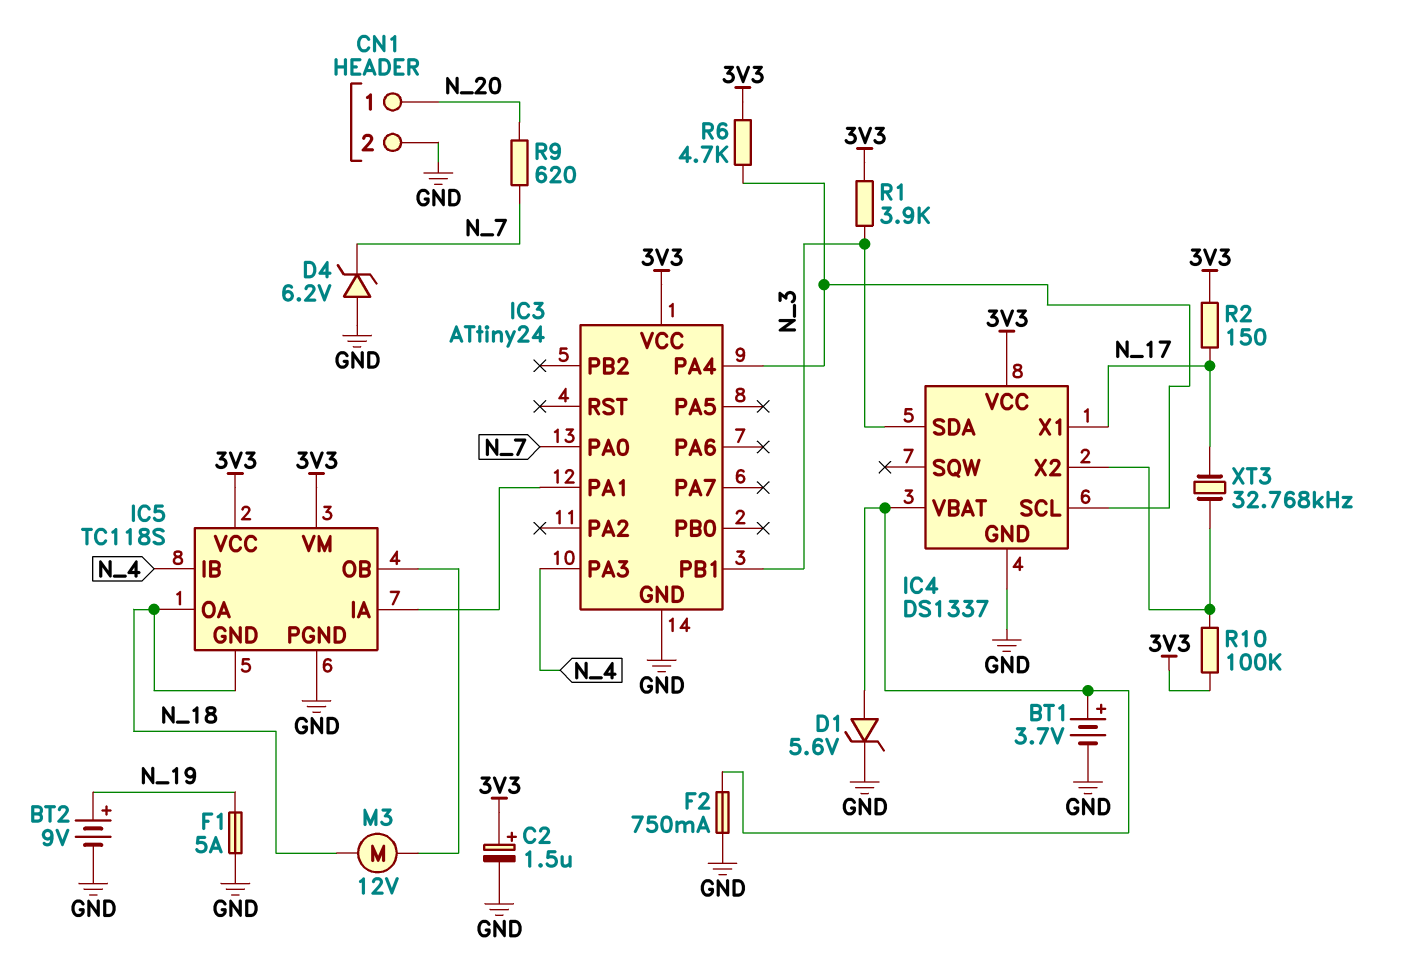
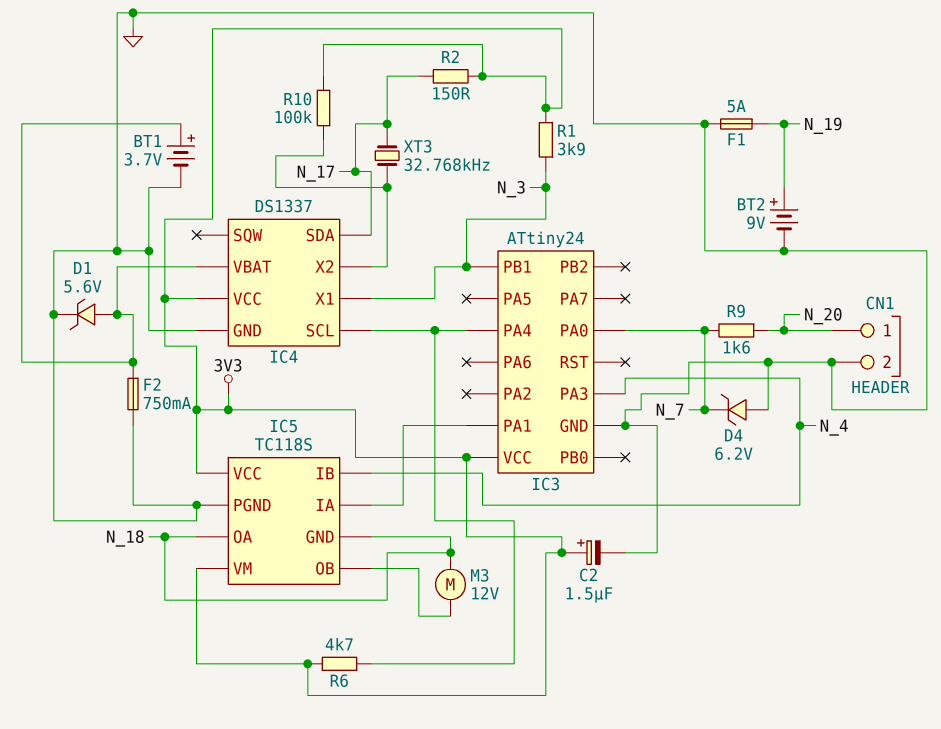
IC4 pin SDA: N_3 -> N_17
IC4 pin X1: N_17 -> N_3
R9: 620 (N_7, N_20) -> 1.6k (N_7, N_20)

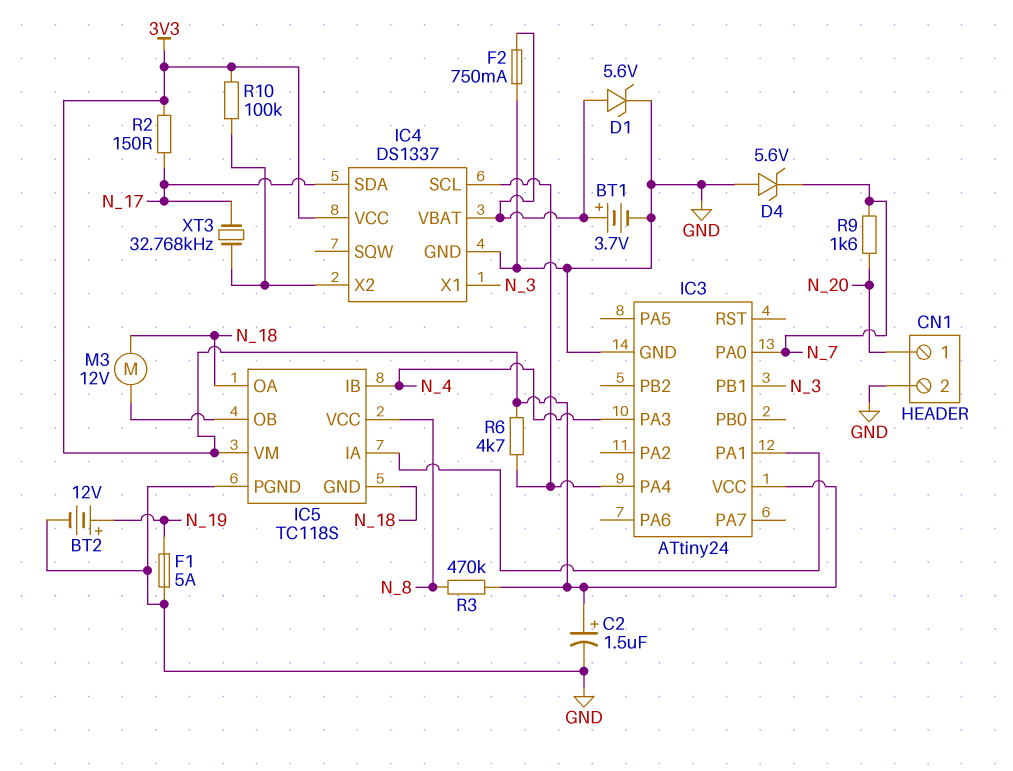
BT2: 9V (plus N_19, minus GND) -> 12V (plus N_19, minus GND)
D4: zener 6.2V (A GND, K N_7) -> zener 5.6V (A GND, K N_7)
IC5 pin VCC: 3V3 -> N_8
R1: 3.9k (3V3, N_3) -> none
R3: none -> 470k (3V3, N_8)

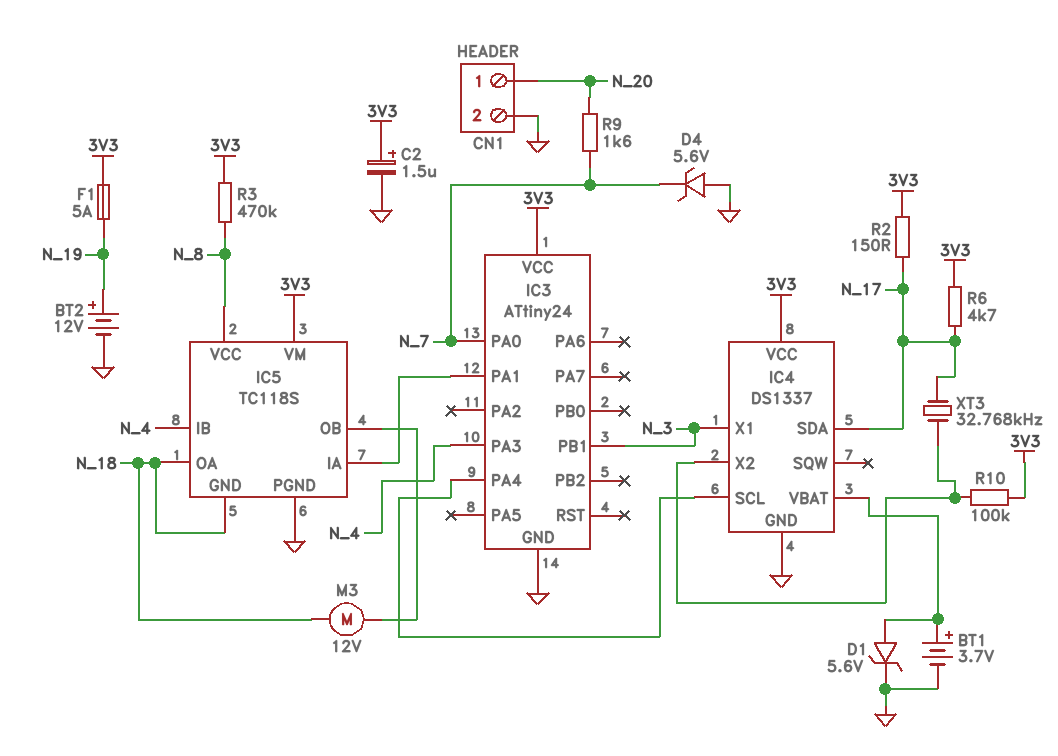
F1: 5A (GND, N_19) -> 5A (3V3, N_19)
F2: 750mA (GND, IC4/VBAT) -> none
R6: 4.7k (3V3, IC3/PA4) -> 4.7k (3V3, N_17)

